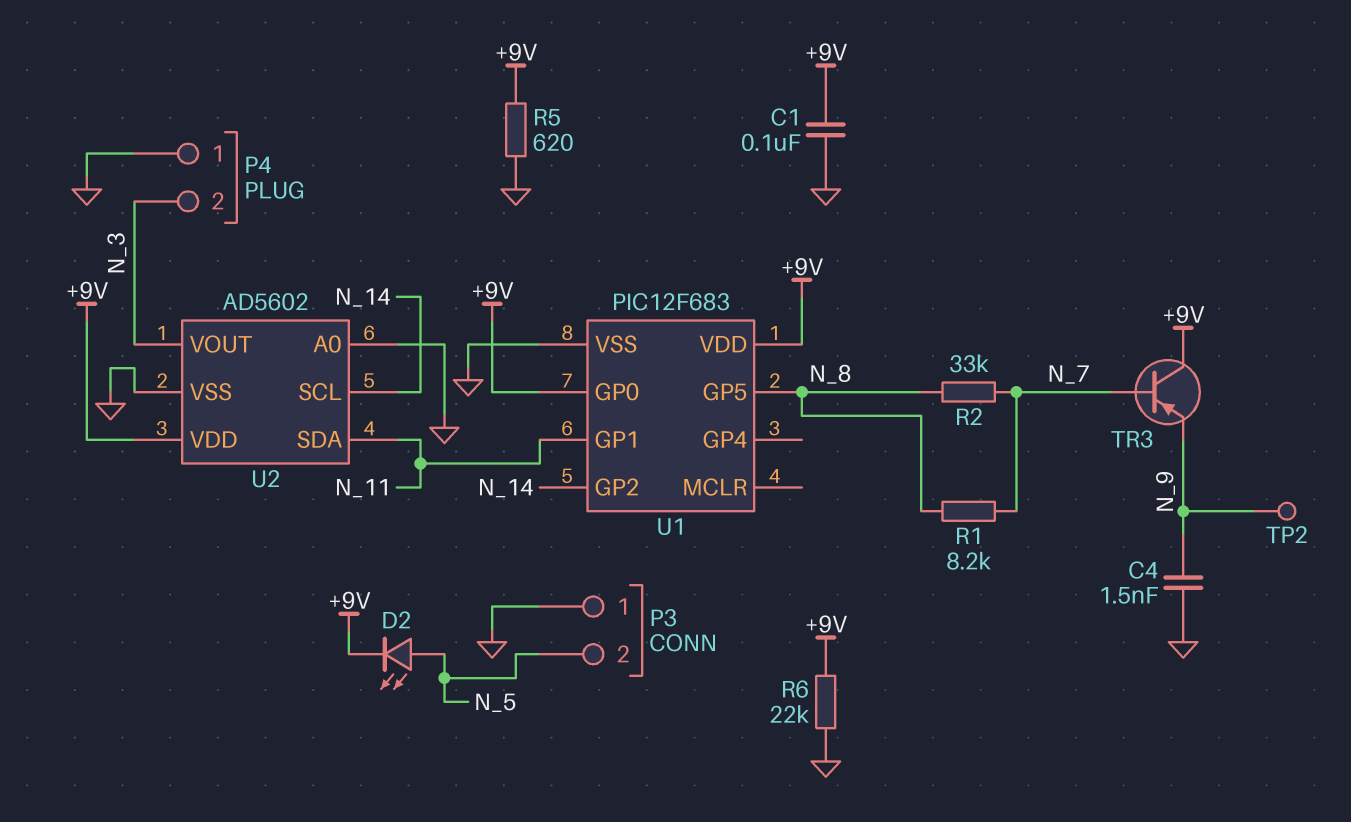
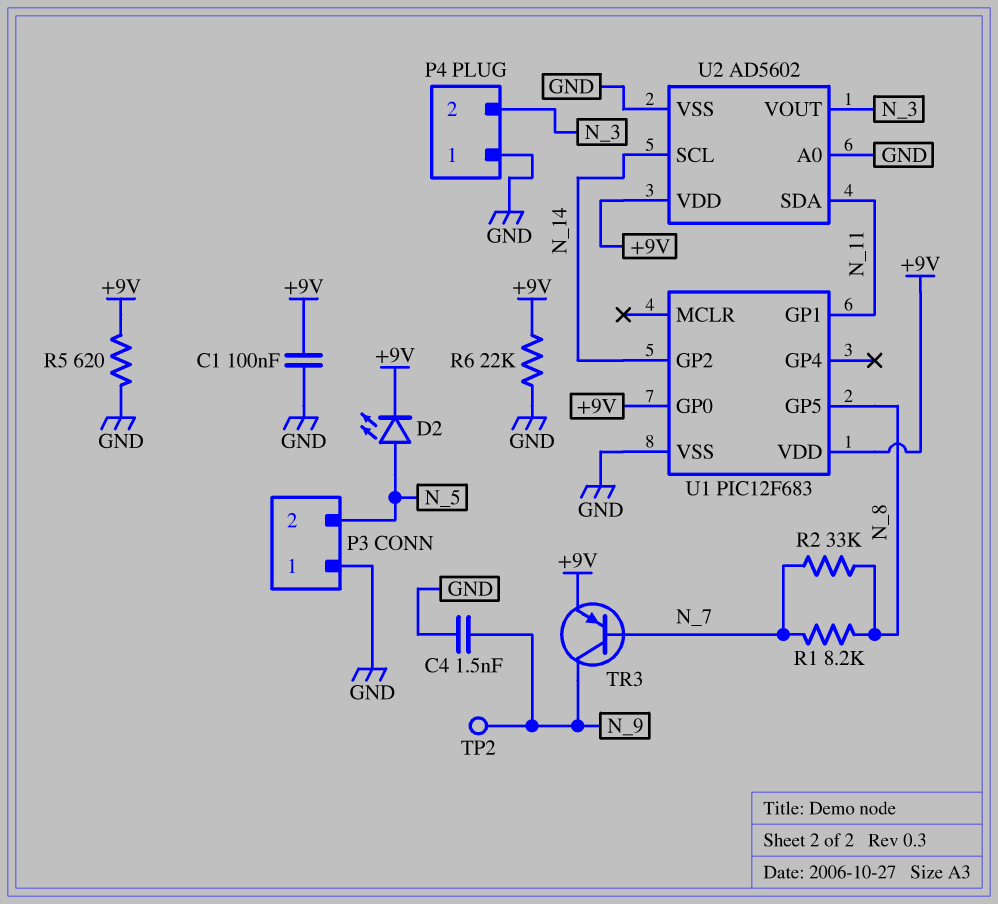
TR3: PNP (B N_7, C +9V, E N_9) -> PNP (B N_7, C N_9, E +9V)

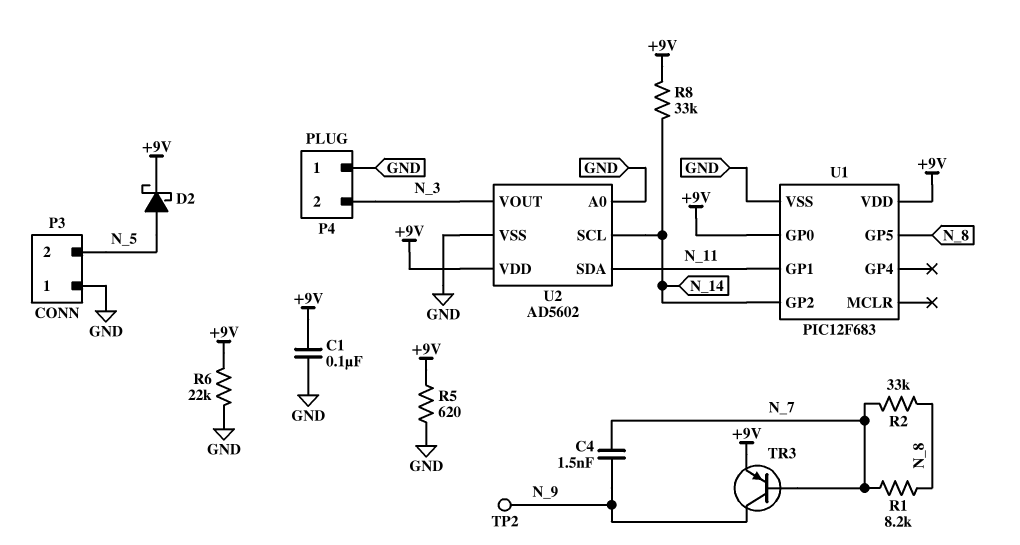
C4: 1.5nF (GND, N_9) -> 1.5nF (N_7, N_9)
D2: LED (A N_5, K +9V) -> schottky (A N_5, K +9V)
R8: none -> 33k (+9V, N_14)

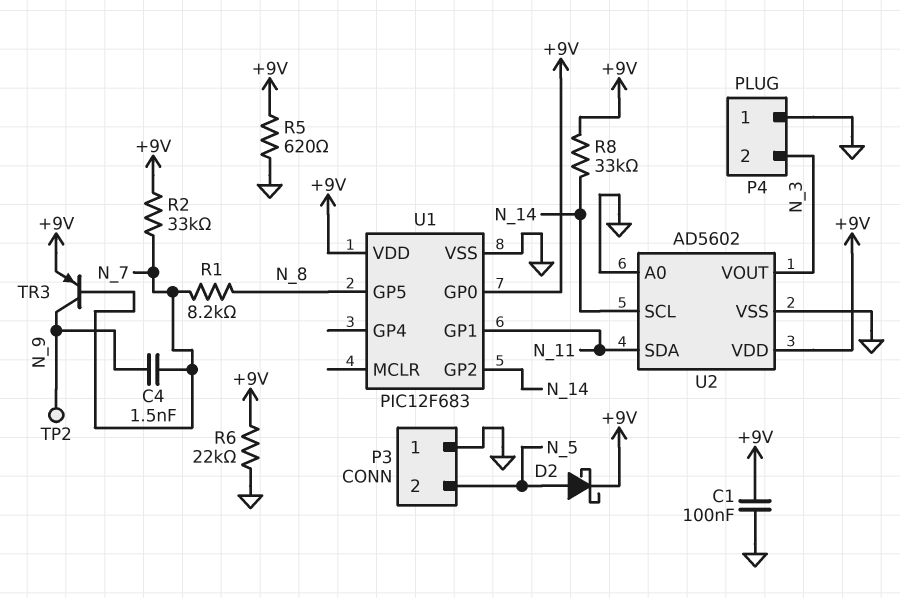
R2: 33k (N_7, N_8) -> 33k (+9V, N_7)

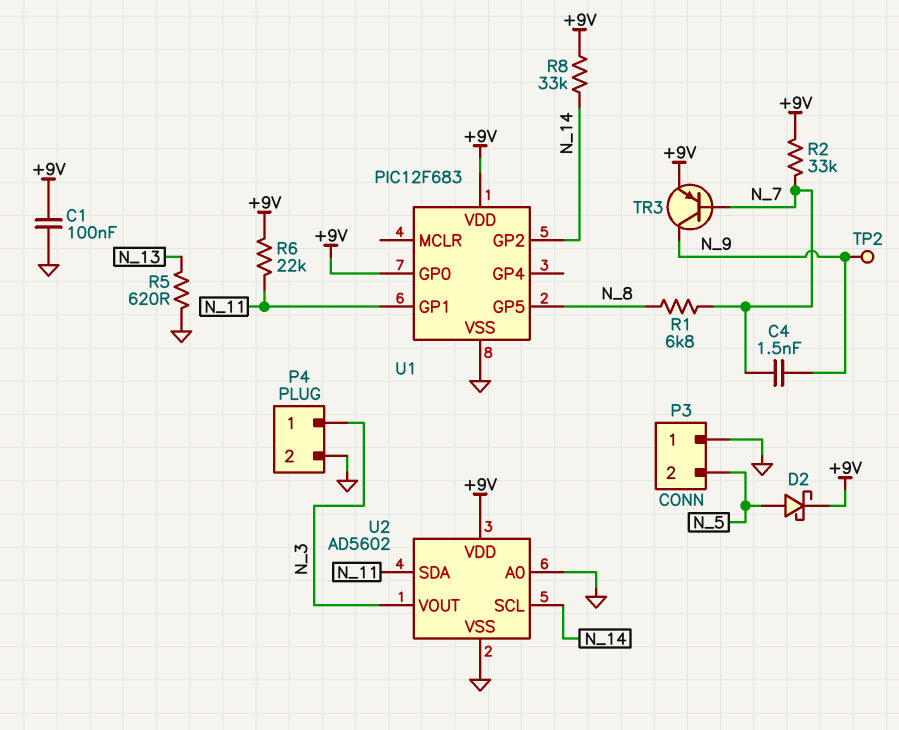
P4 pin 1: GND -> N_3
P4 pin 2: N_3 -> GND
R1: 8.2k (N_7, N_8) -> 6.8k (N_7, N_8)
R5: 620 (+9V, GND) -> 620 (GND, N_13)
R6: 22k (+9V, GND) -> 22k (+9V, N_11)

